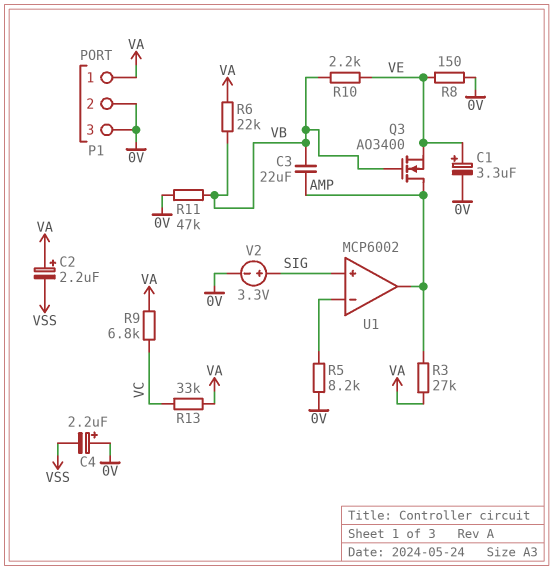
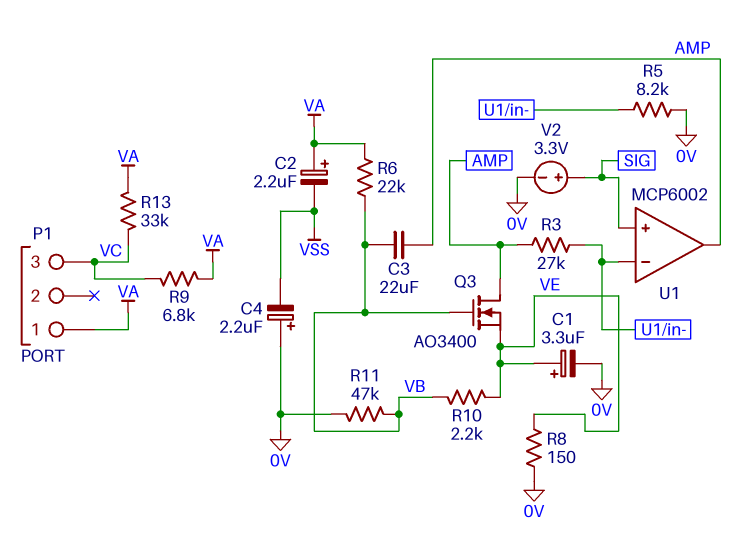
P1 pin 2: 0V -> none
P1 pin 3: 0V -> VC
R3: 27k (AMP, VA) -> 27k (AMP, U1/in-)

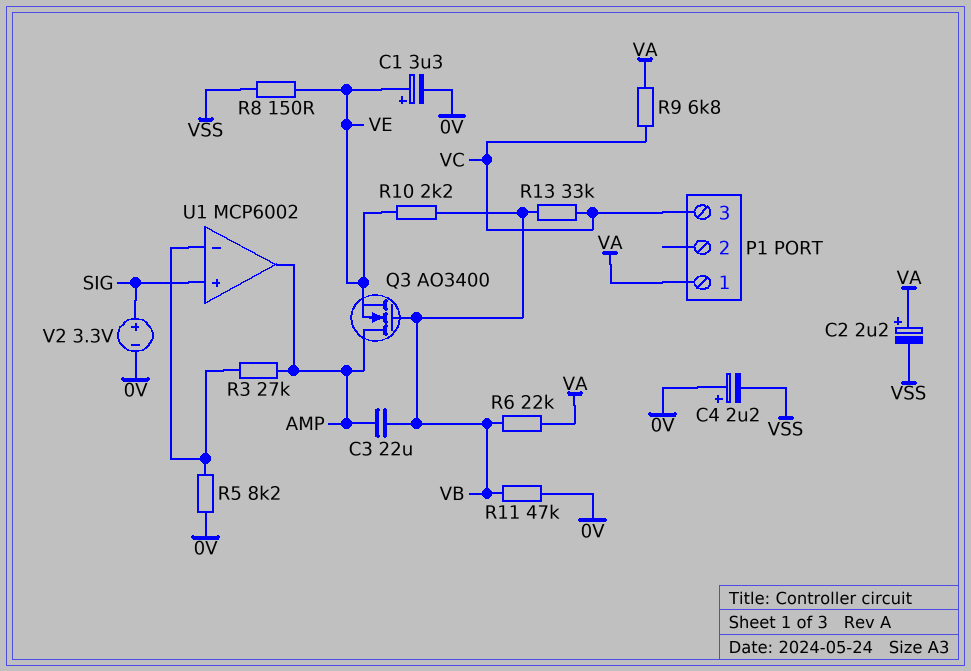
R8: 150 (0V, VE) -> 150 (VE, VSS)
R13: 33k (VA, VC) -> 33k (VB, VC)

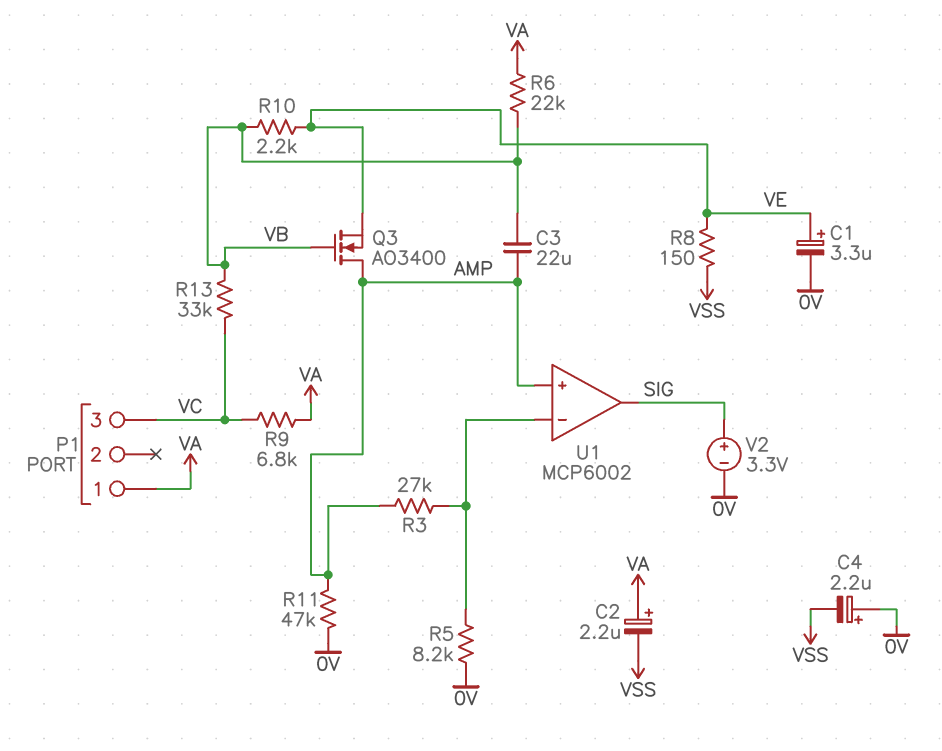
R11: 47k (0V, VB) -> 47k (0V, AMP)
U1 pin in+: SIG -> AMP
U1 pin out: AMP -> SIG

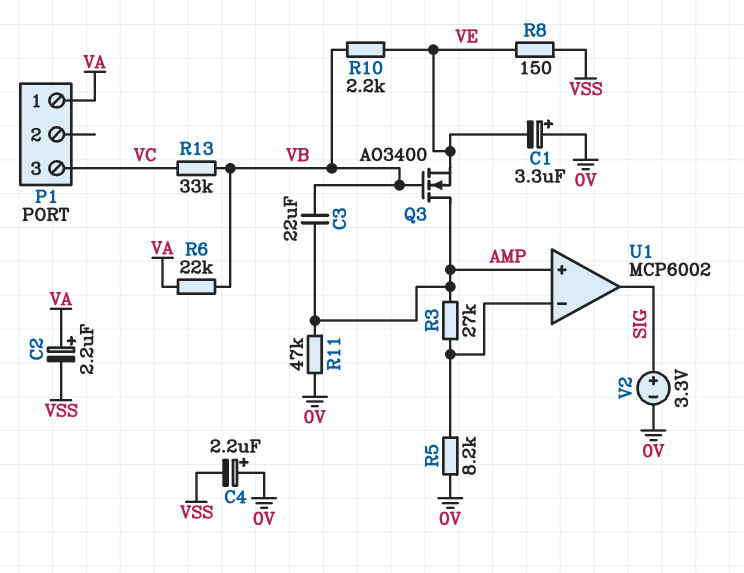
C1: 3.3uF (plus VE, minus 0V) -> 3.3uF (plus 0V, minus VE)
R9: 6.8k (VA, VC) -> none

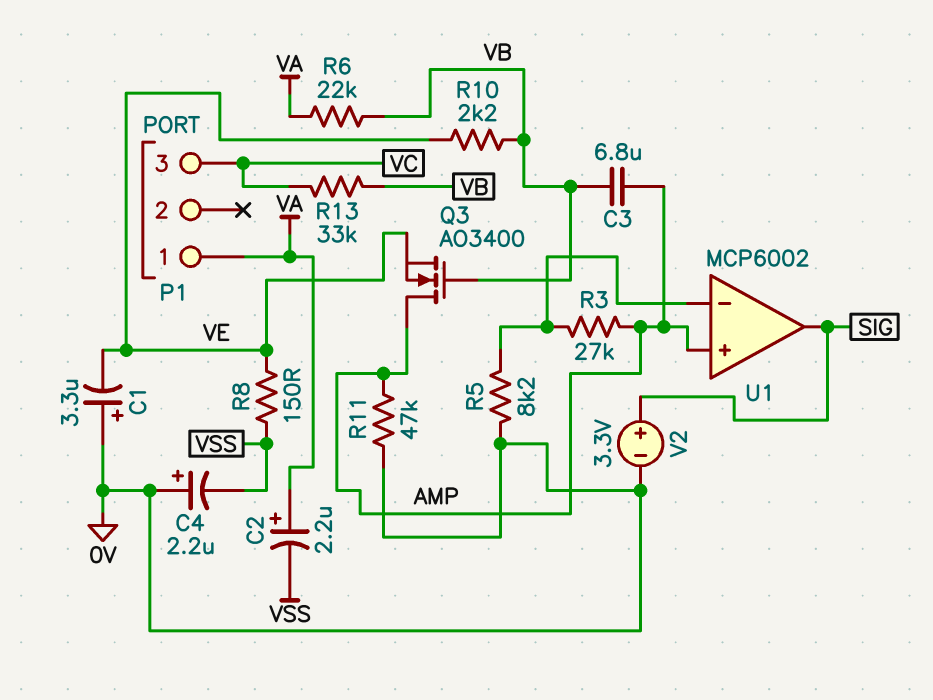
C3: 22uF (AMP, VB) -> 6.8uF (AMP, VB)

